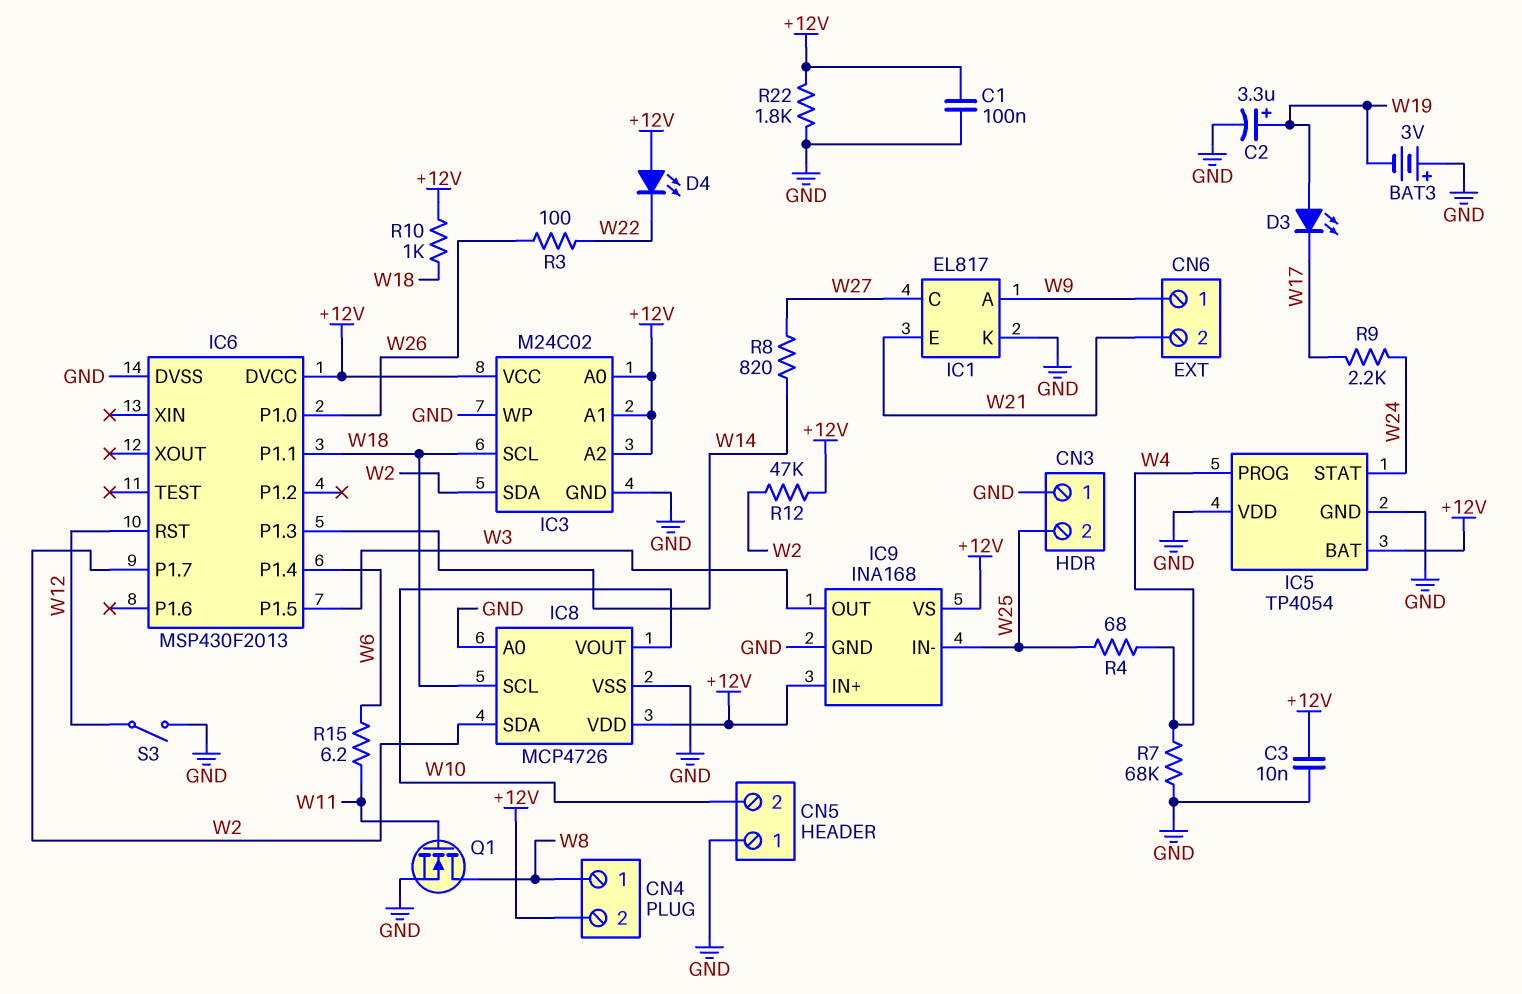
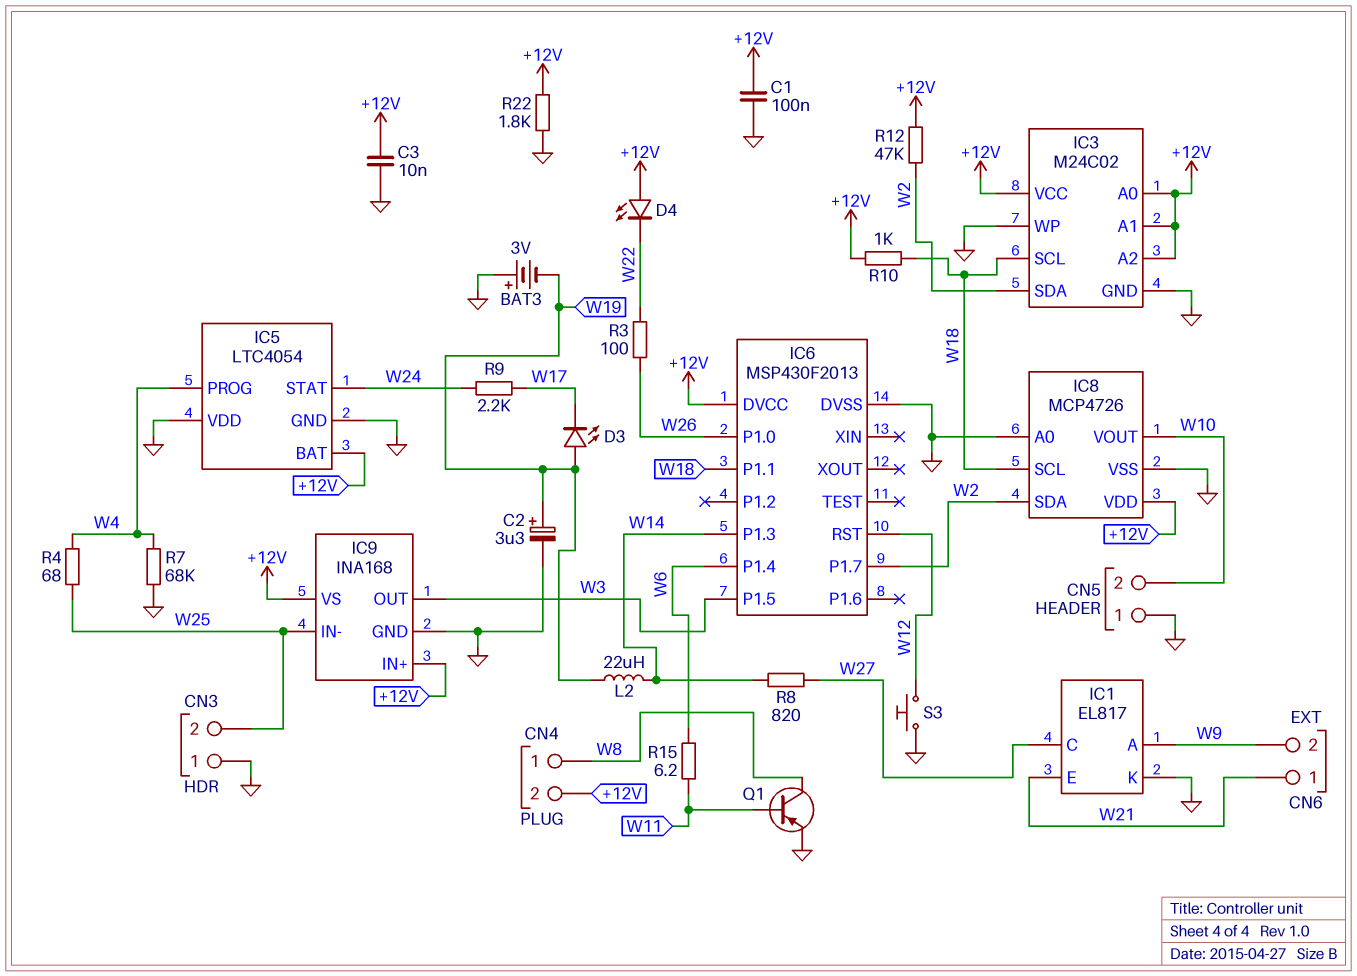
CN6 pin 1: W9 -> W21
CN6 pin 2: W21 -> W9
IC5: TP4054 -> LTC4054
L2: none -> 22uH (W14, W19)
Q1: NMOS (G W11, D W8, S GND) -> PNP (B W11, C W8, E GND)
S3: switch (GND, W12) -> button (GND, W12)

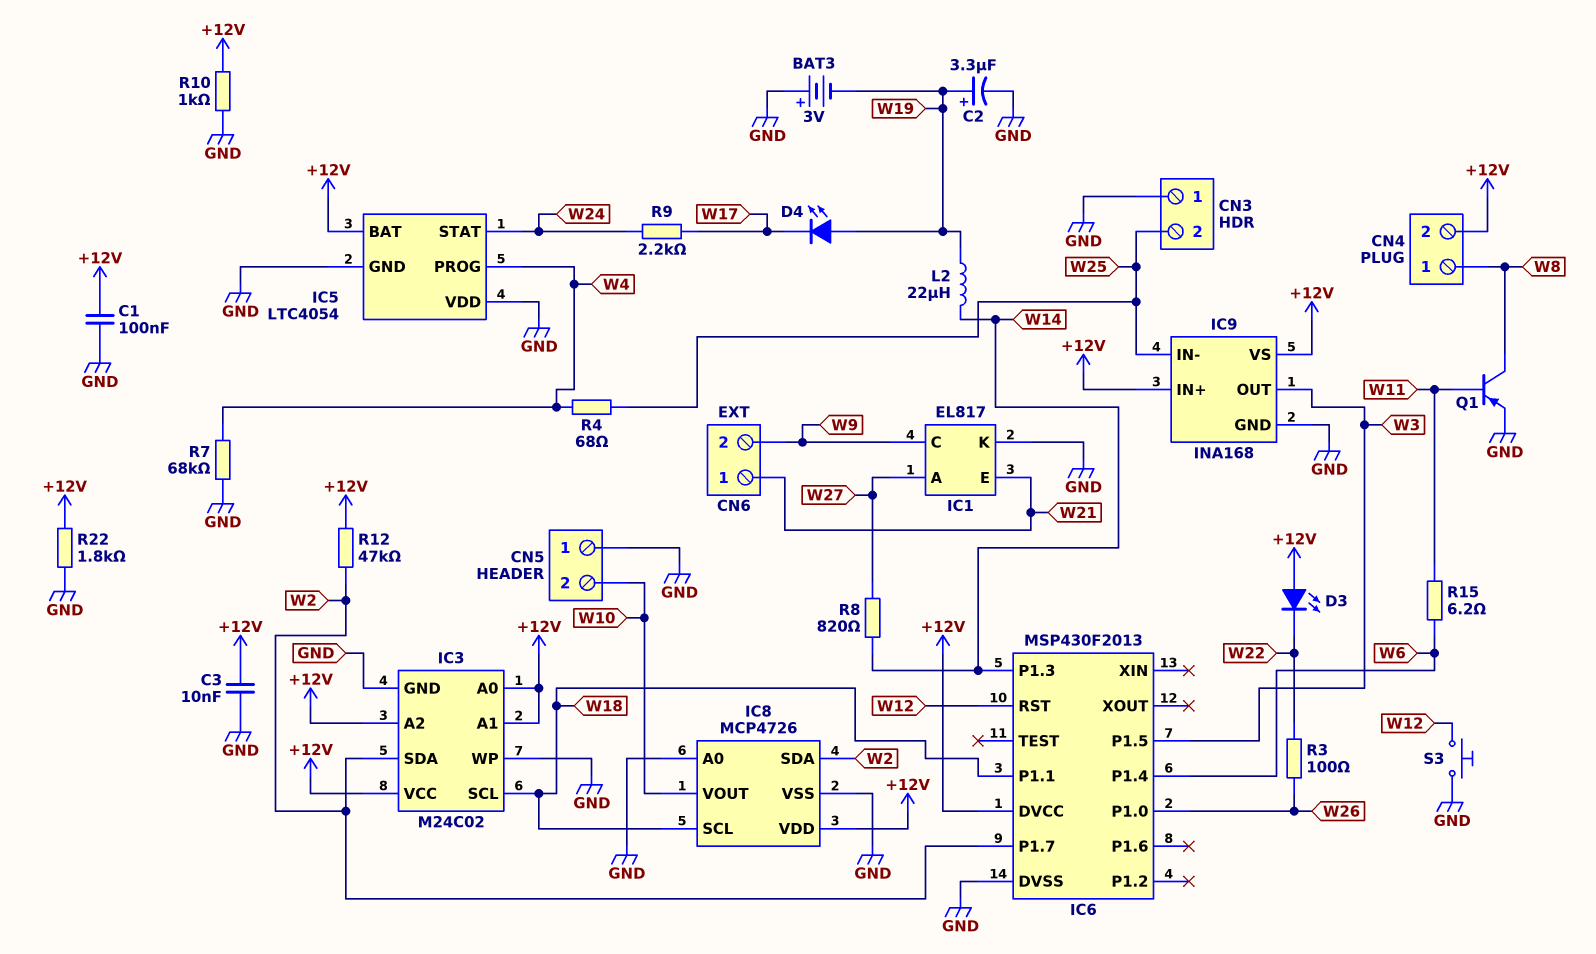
D3: LED (A W19, K W17) -> LED (A +12V, K W22)
D4: LED (A +12V, K W22) -> LED (A W19, K W17)
IC1 pin A: W9 -> W27
IC1 pin C: W27 -> W9
R10: 1k (+12V, W18) -> 1k (+12V, GND)

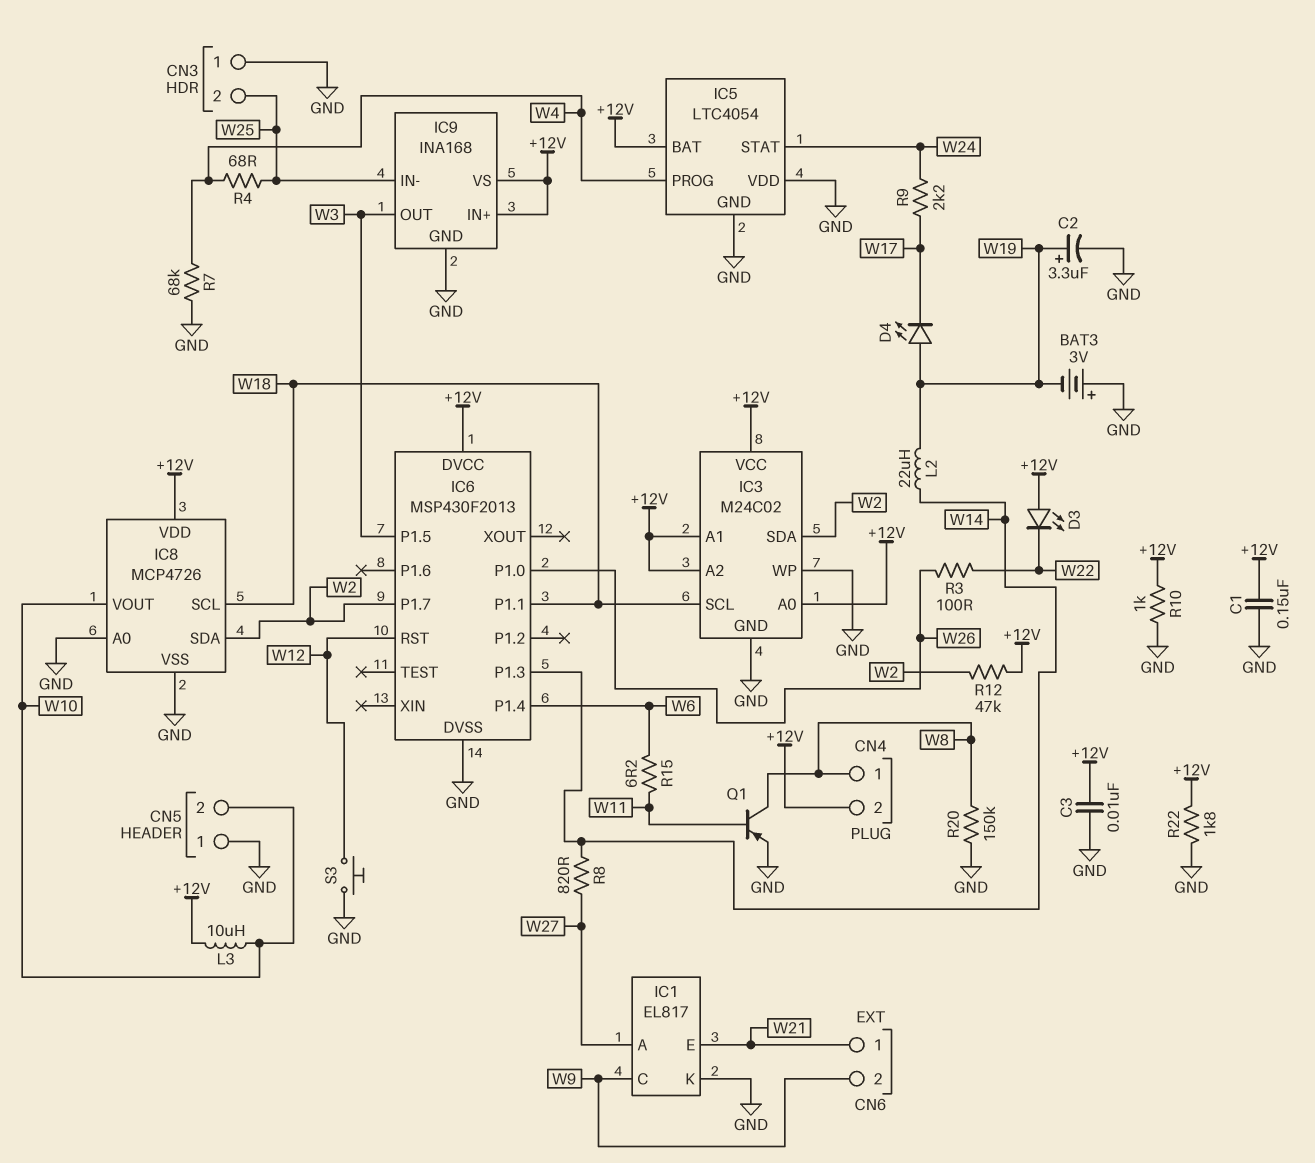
C1: 100nF (+12V, GND) -> 150nF (+12V, GND)
L3: none -> 10uH (+12V, W10)
R20: none -> 150k (GND, W8)

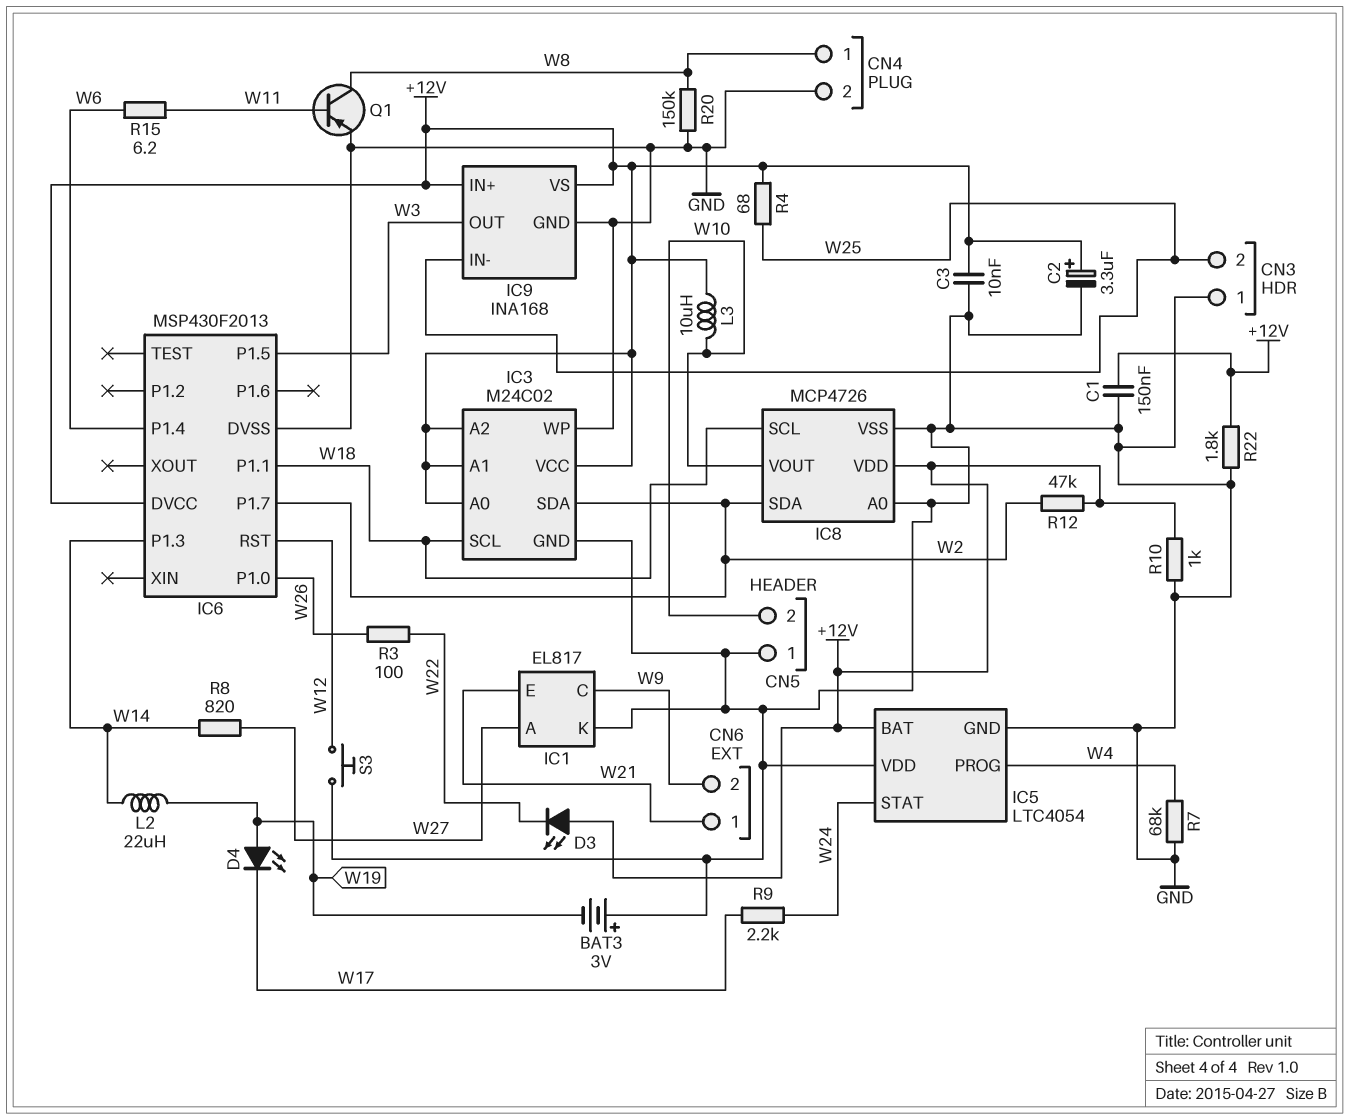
C2: 3.3uF (plus W19, minus GND) -> 3.3uF (plus +12V, minus GND)
CN4 pin 2: +12V -> GND
R4: 68 (W4, W25) -> 68 (+12V, W25)

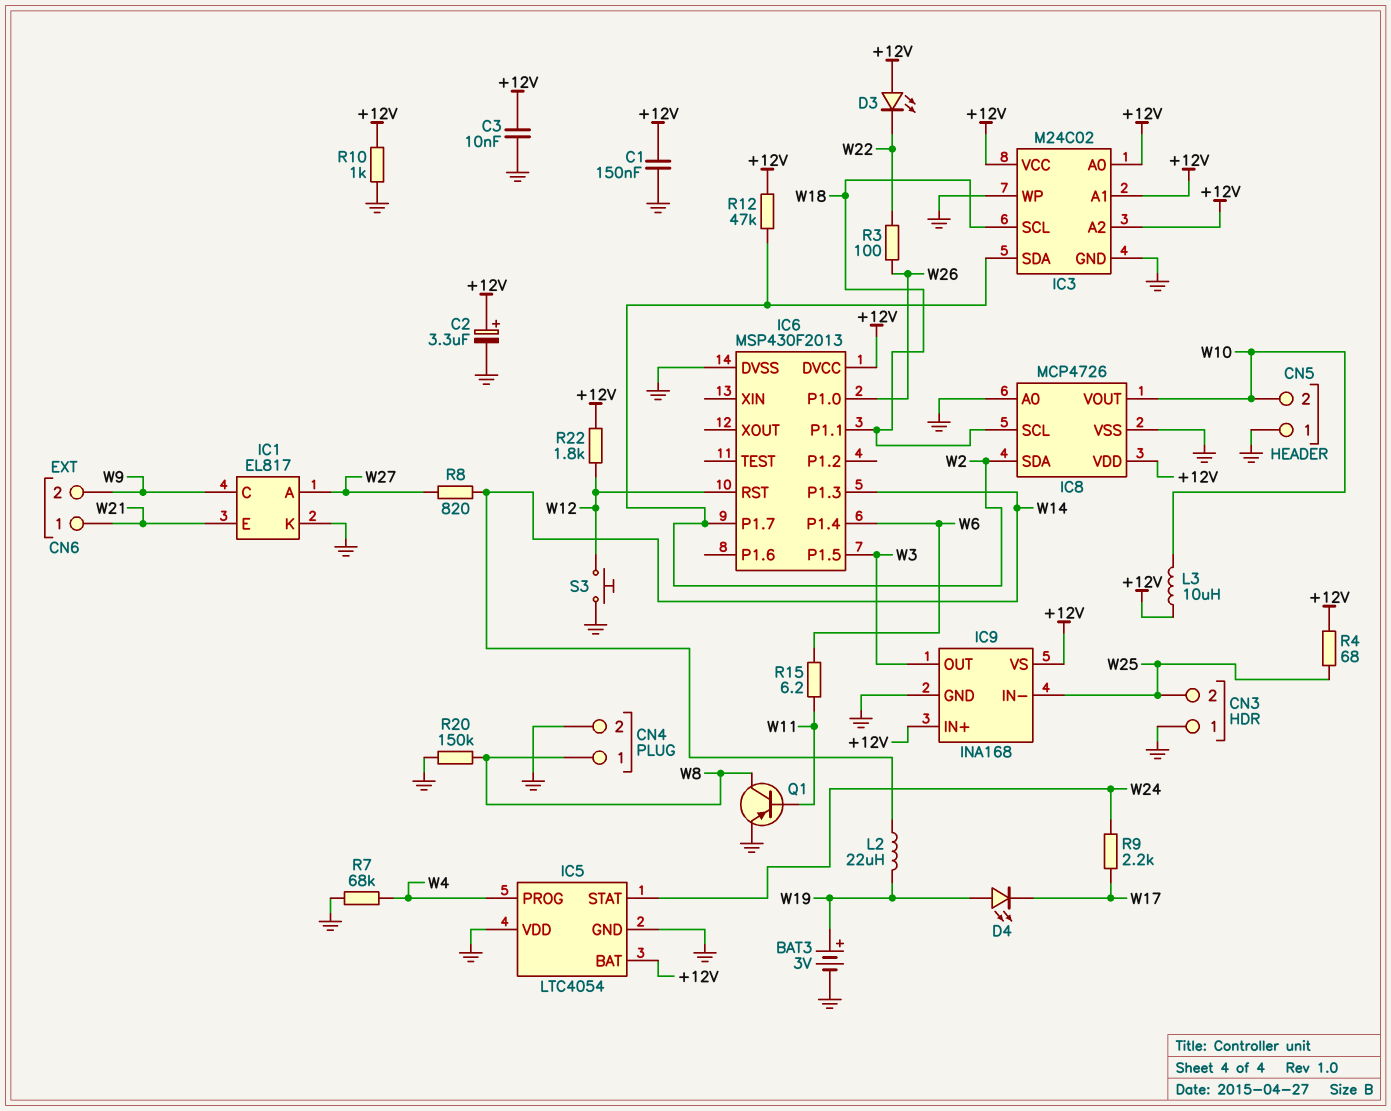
BAT3: 3V (plus GND, minus W19) -> 3V (plus W19, minus GND)
R22: 1.8k (+12V, GND) -> 1.8k (+12V, W12)

